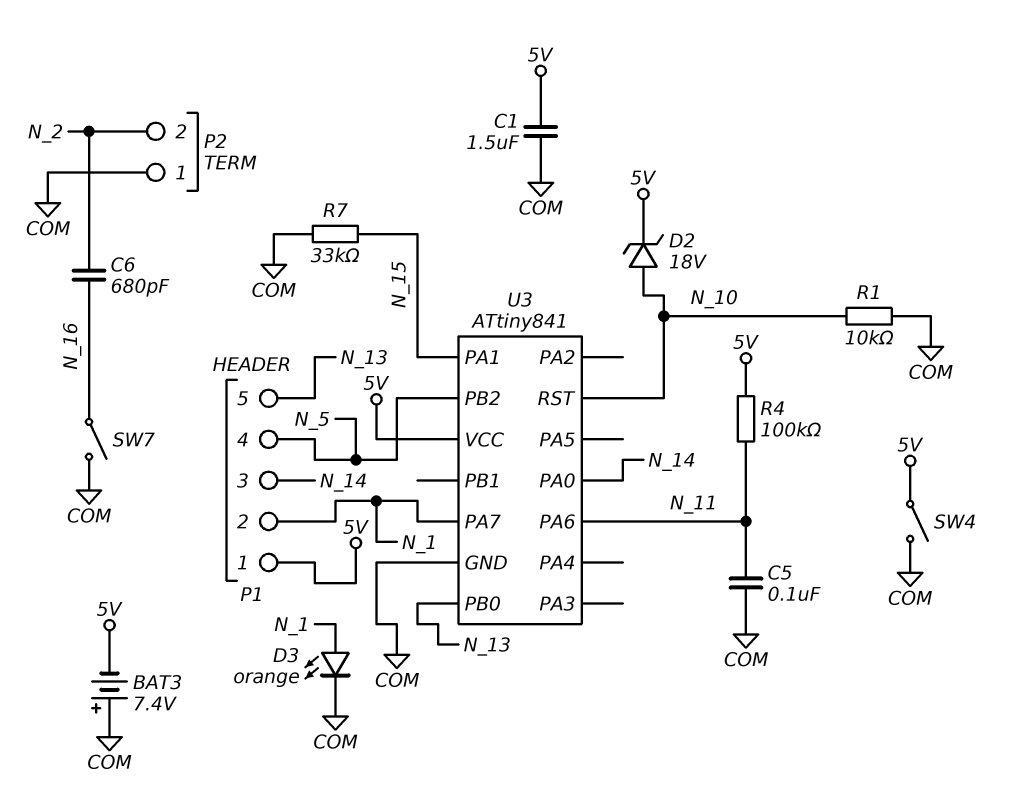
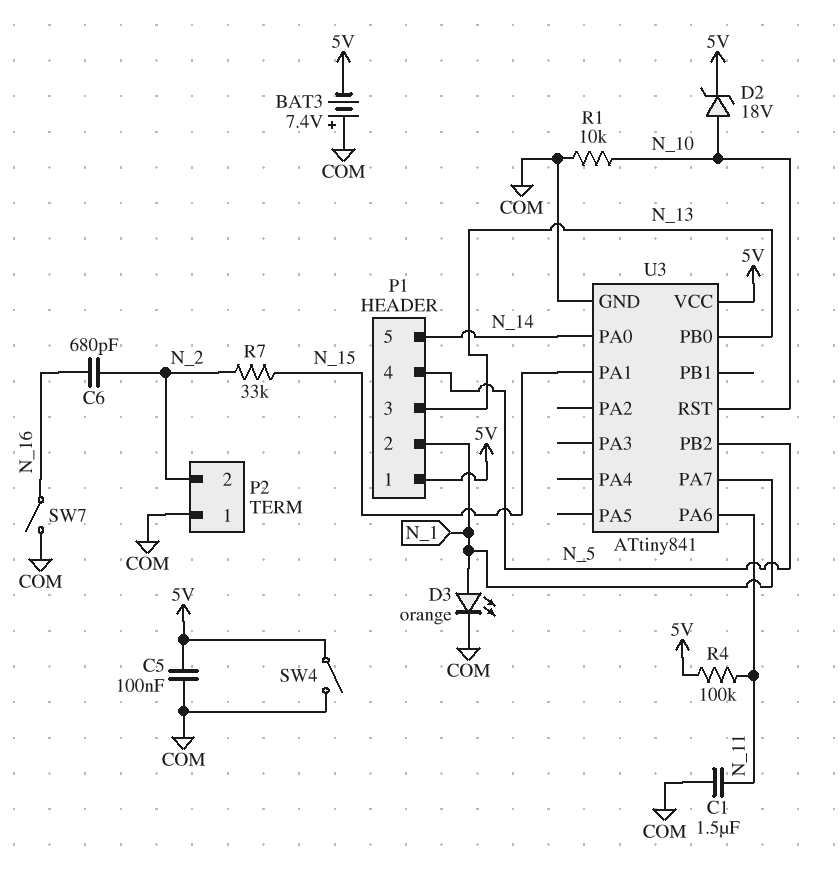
C1: 1.5uF (5V, COM) -> 1.5uF (COM, N_11)
C5: 100nF (COM, N_11) -> 100nF (5V, COM)
P1 pin 3: N_14 -> N_13
P1 pin 5: N_13 -> N_14
R7: 33k (COM, N_15) -> 33k (N_2, N_15)

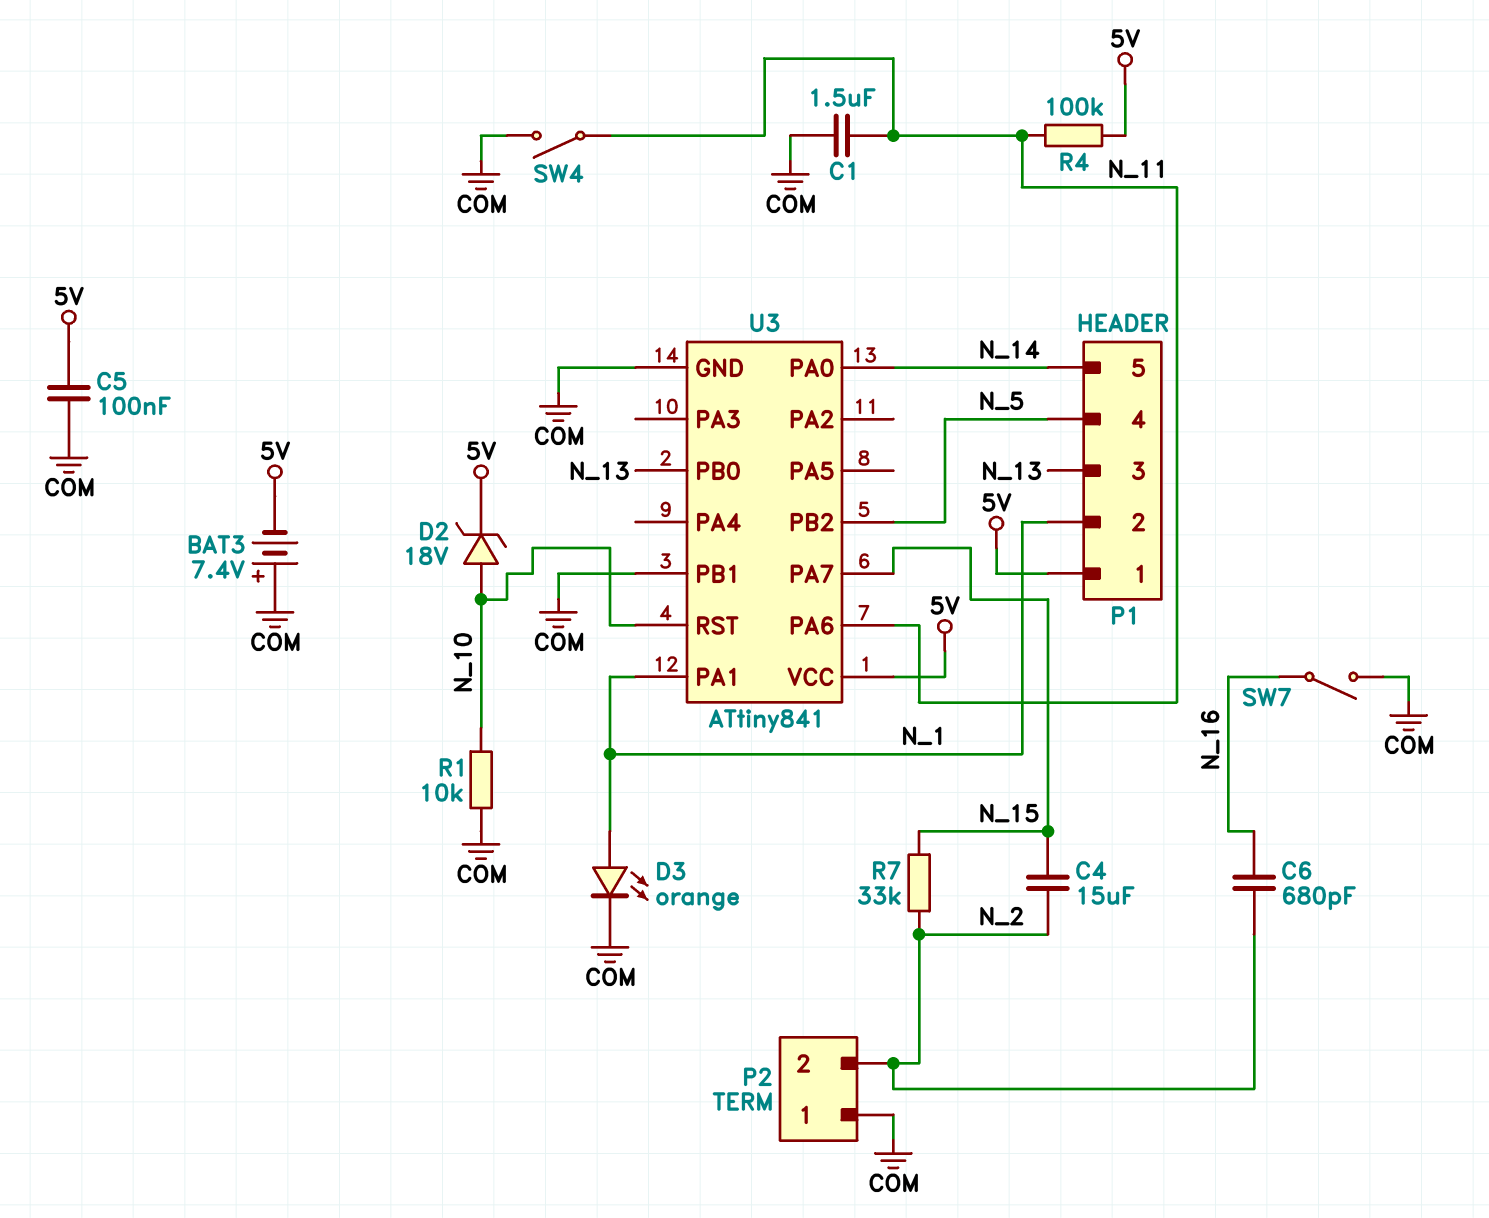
C4: none -> 15uF (N_2, N_15)
SW4: switch (5V, COM) -> switch (COM, N_11)
U3 pin PA1: N_15 -> N_1
U3 pin PA7: N_1 -> N_15
U3 pin PB1: none -> COM

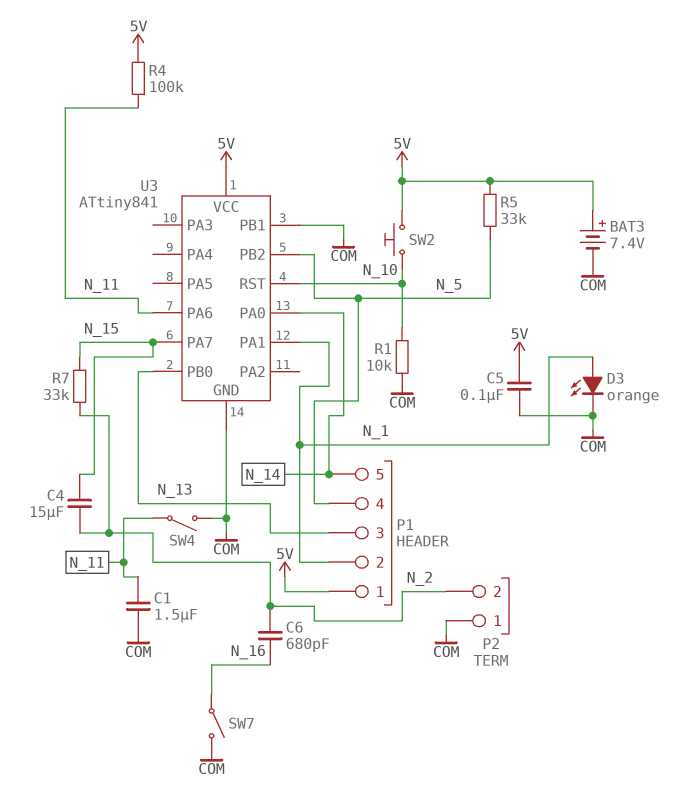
BAT3: 7.4V (plus COM, minus 5V) -> 7.4V (plus 5V, minus COM)
D2: zener 18V (A N_10, K 5V) -> none
R5: none -> 33k (5V, N_5)
SW2: none -> button (5V, N_10)

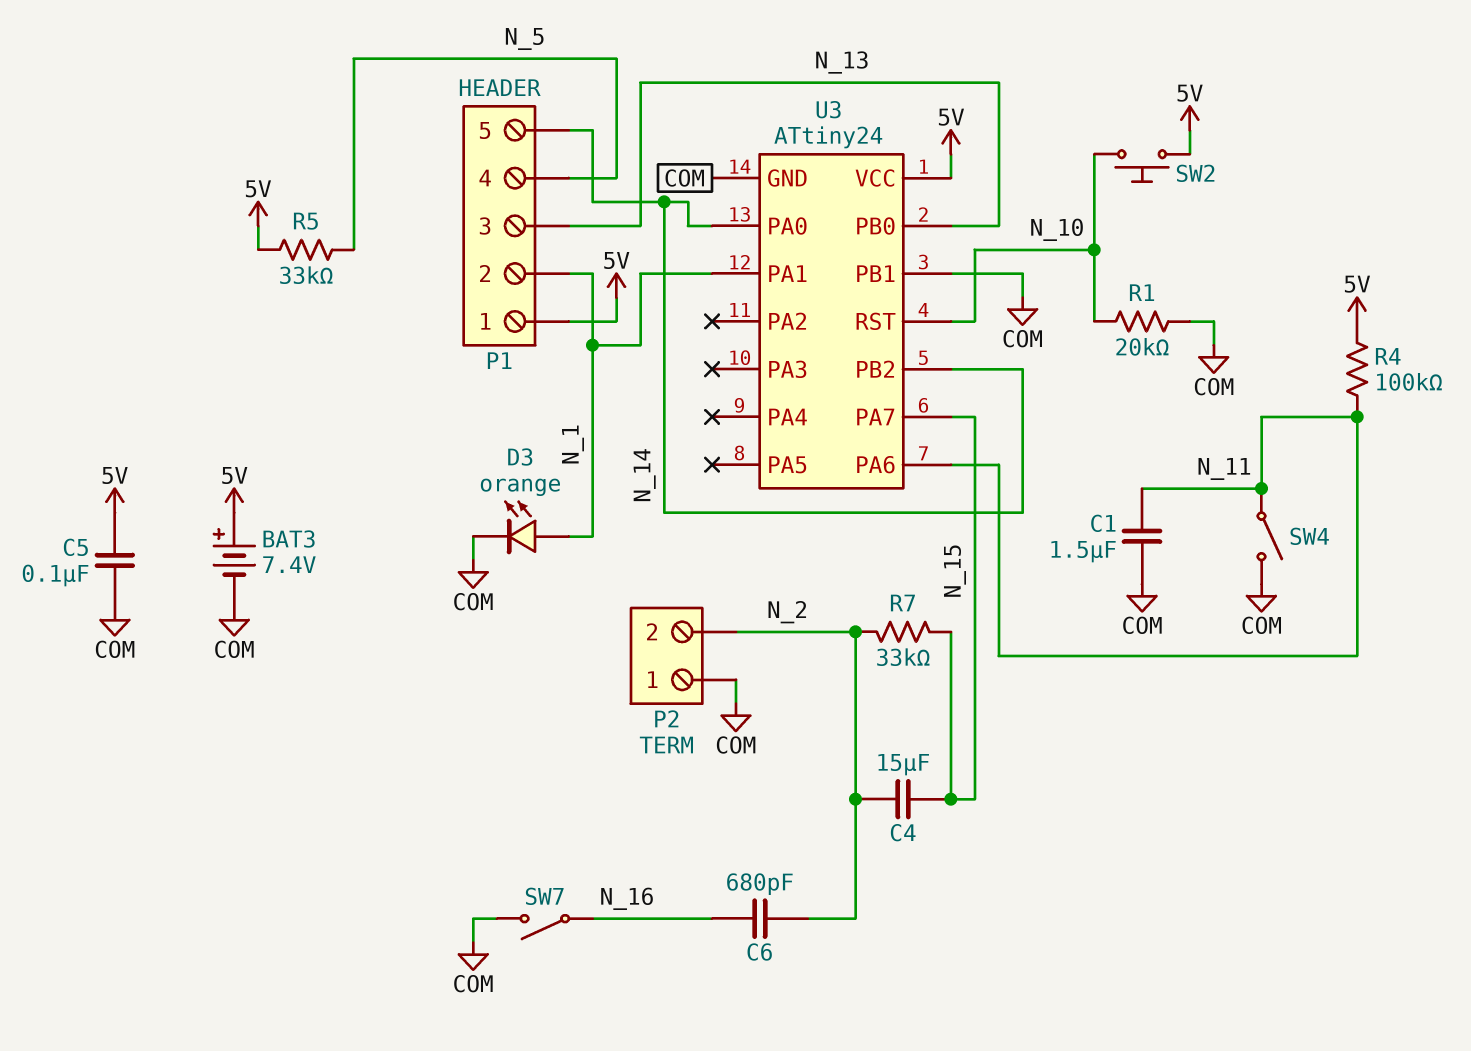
R1: 10k (COM, N_10) -> 20k (COM, N_10)
U3: ATtiny841 -> ATtiny24
U3 pin PB2: N_5 -> N_14

